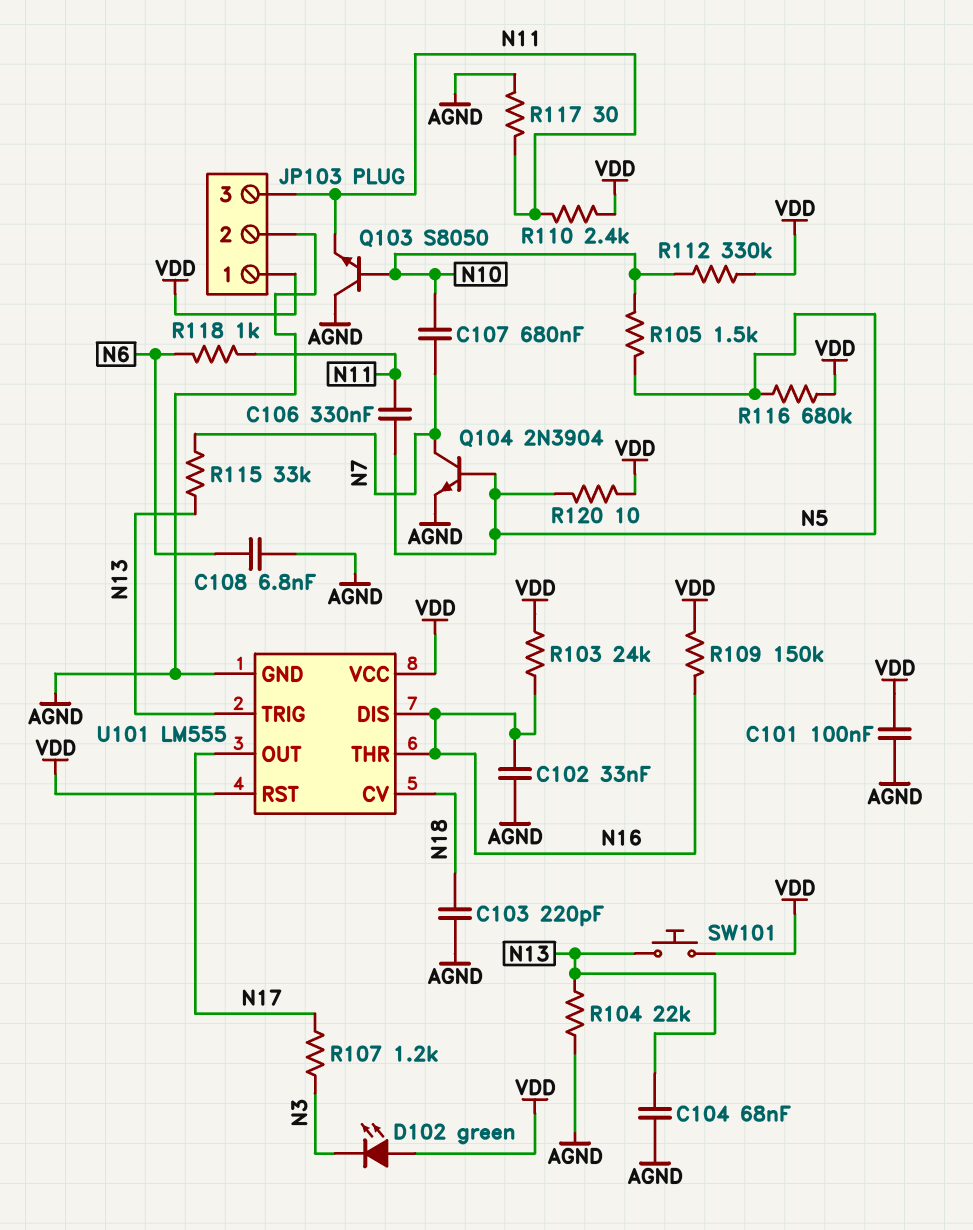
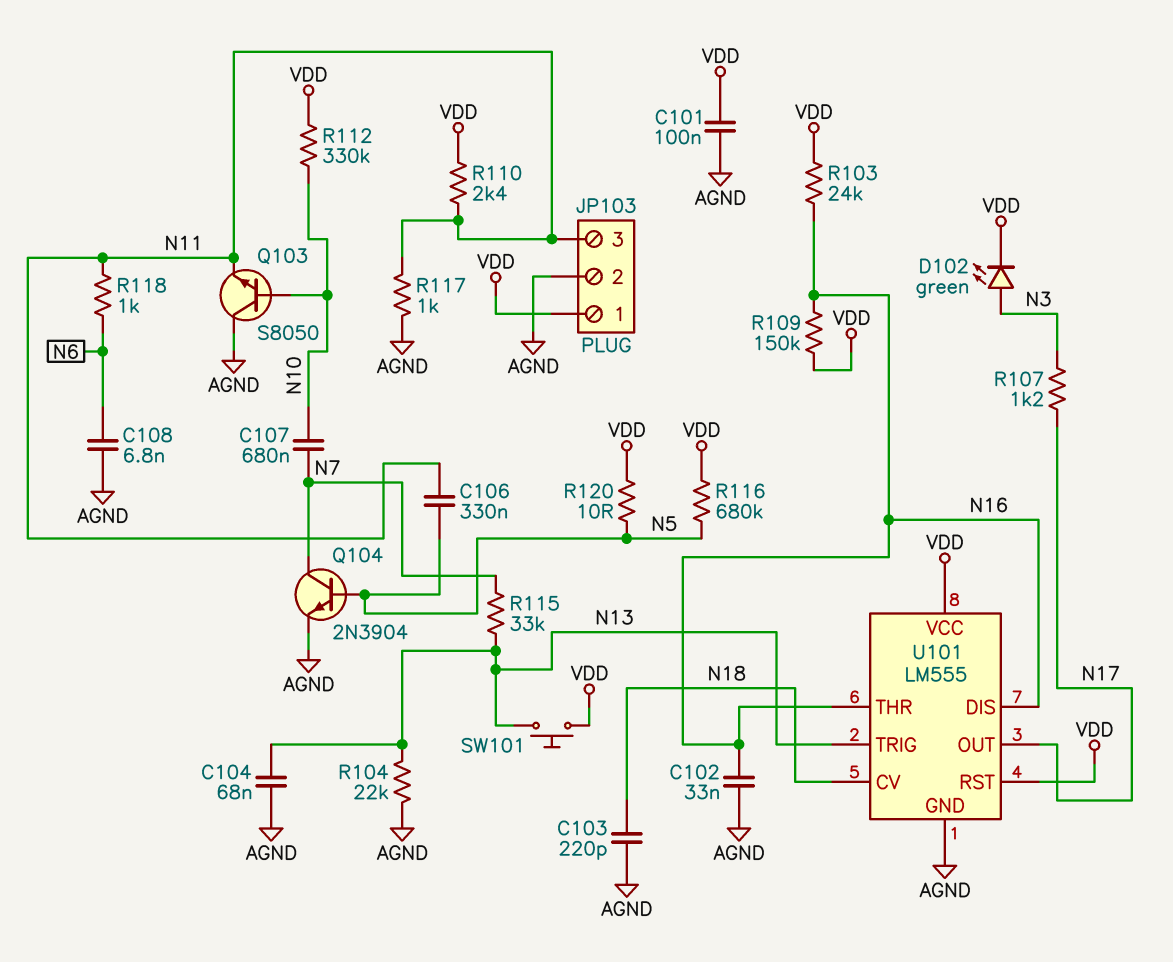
D102: LED green (A VDD, K N3) -> LED green (A N3, K VDD)
R105: 1.5k (N5, N10) -> none
R117: 30 (AGND, N11) -> 1k (AGND, N11)

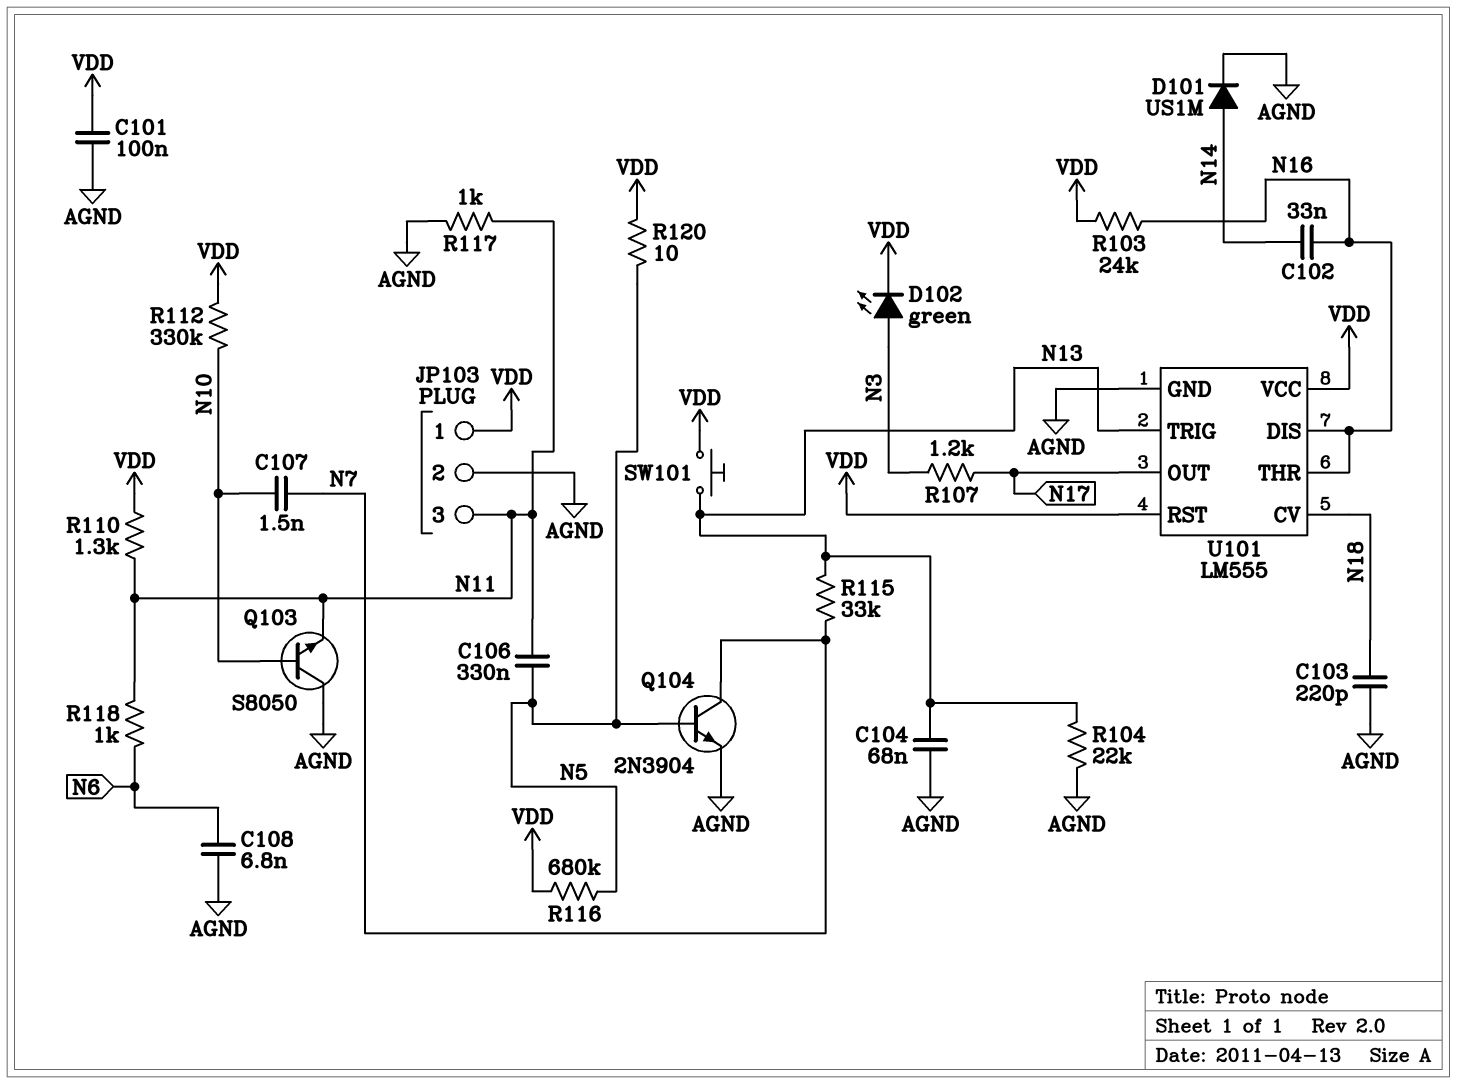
C102: 33nF (AGND, N16) -> 33nF (N14, N16)
C107: 680nF (N7, N10) -> 1.5nF (N7, N10)
D101: none -> diode US1M (A N14, K AGND)
R109: 150k (N16, VDD) -> none
R110: 2.4k (N11, VDD) -> 1.3k (N11, VDD)

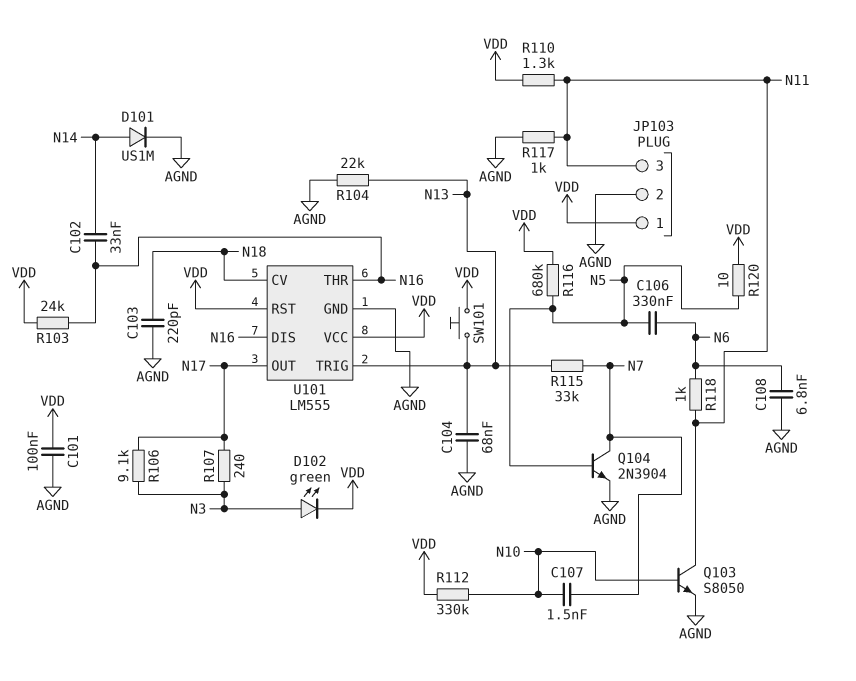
C106: 330nF (N5, N11) -> 330nF (N5, N6)
Q103: NPN S8050 (B N10, C AGND, E N11) -> NPN S8050 (B N10, C N11, E AGND)
R106: none -> 9.1k (N3, N17)
R107: 1.2k (N3, N17) -> 240 (N3, N17)

